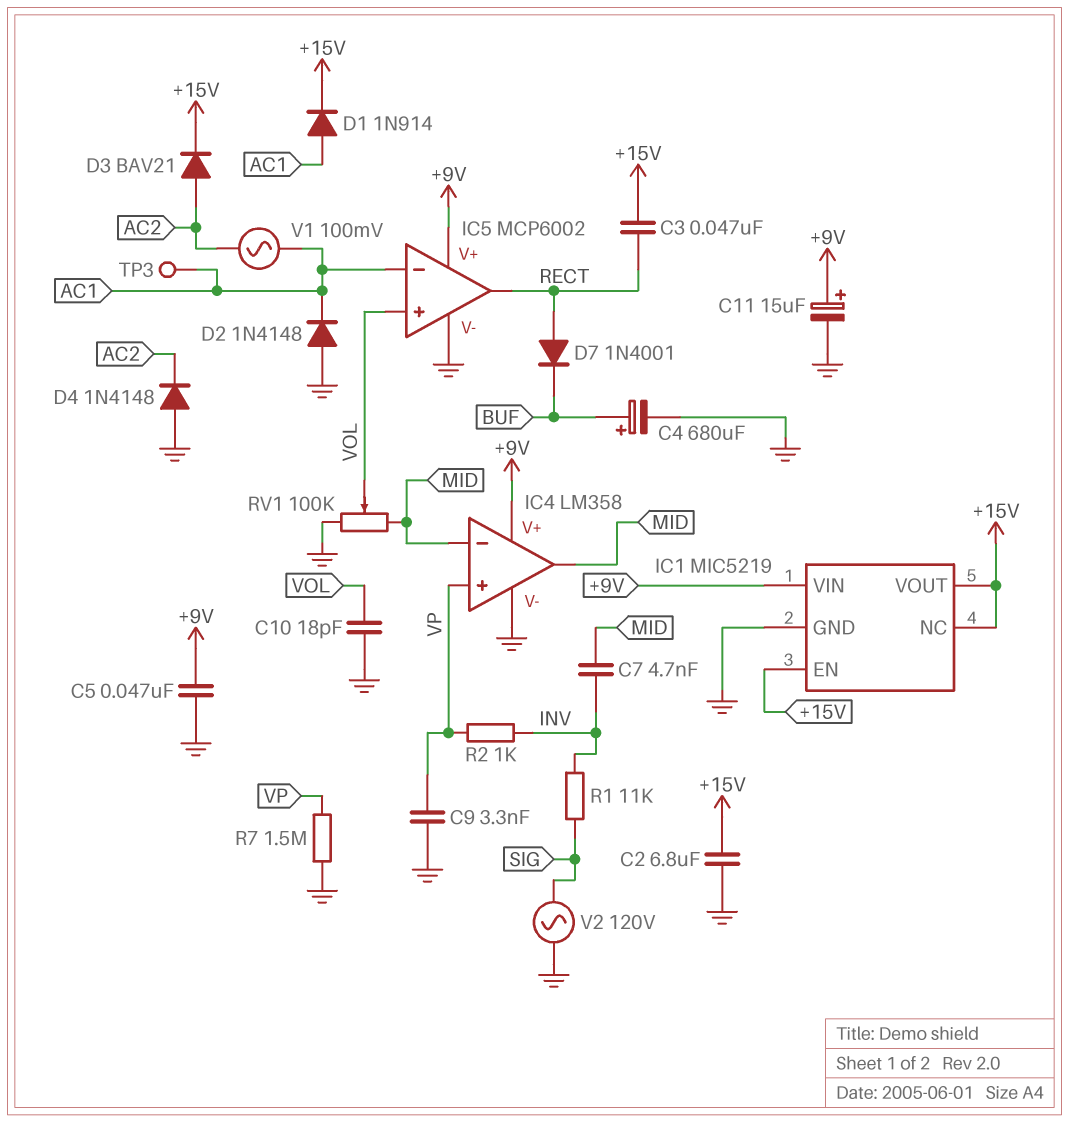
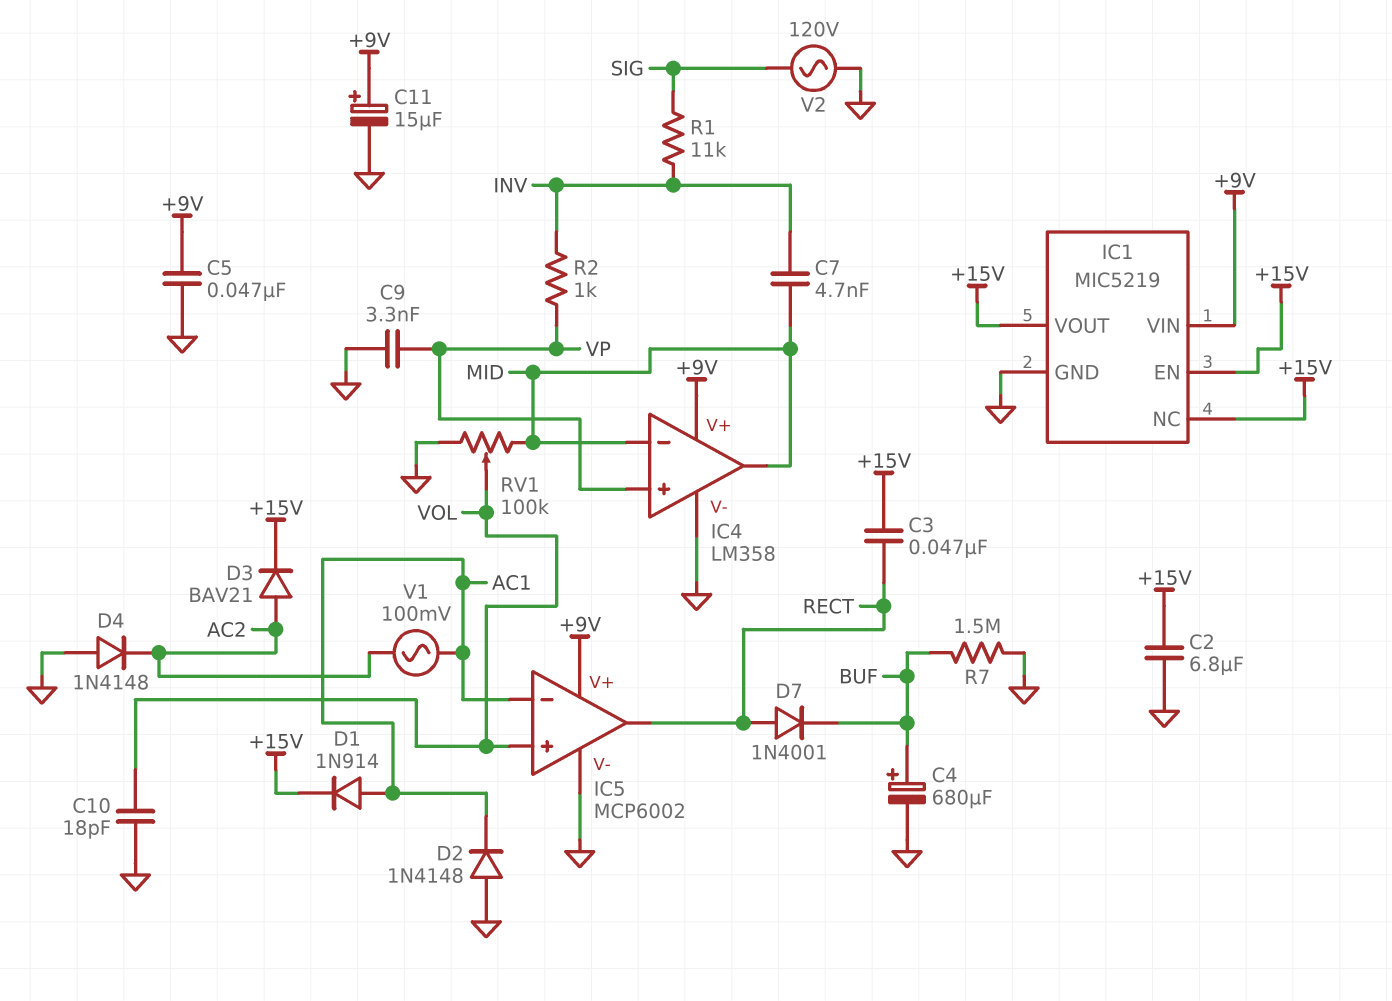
R7: 1.5M (GND, VP) -> 1.5M (BUF, GND)
TP3: test point (AC1) -> none

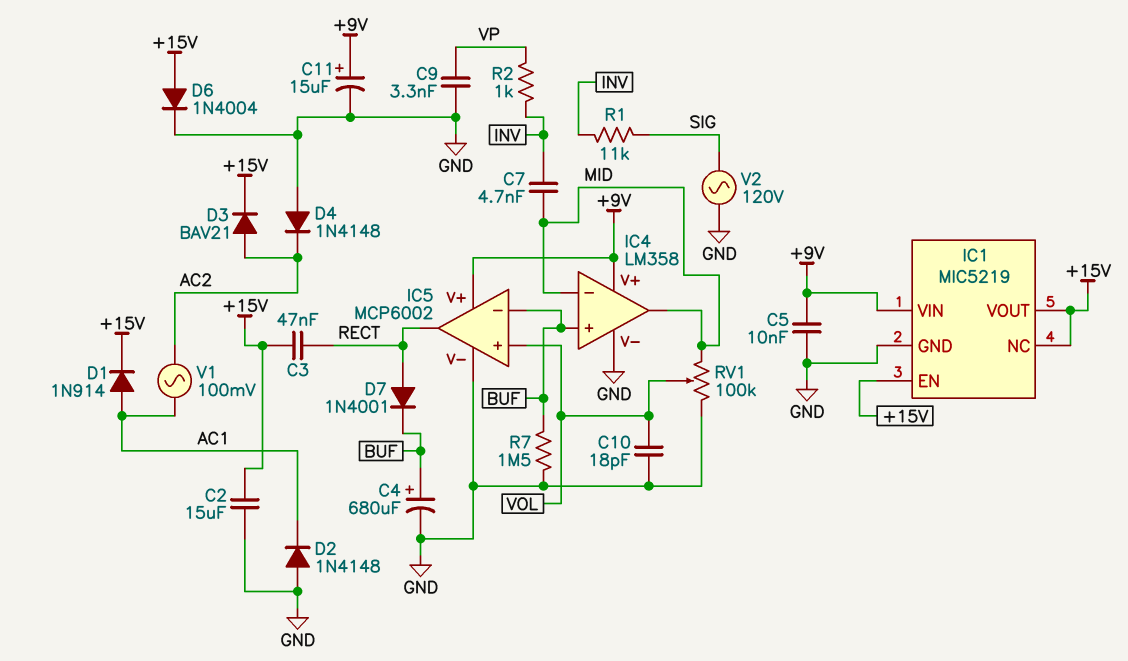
C2: 6.8uF (+15V, GND) -> 15uF (+15V, GND)
C5: 47nF (+9V, GND) -> 10nF (+9V, GND)
D6: none -> diode 1N4004 (A +15V, K GND)
IC4 pin in+: VP -> BUF
IC5 pin in-: AC1 -> BUF

